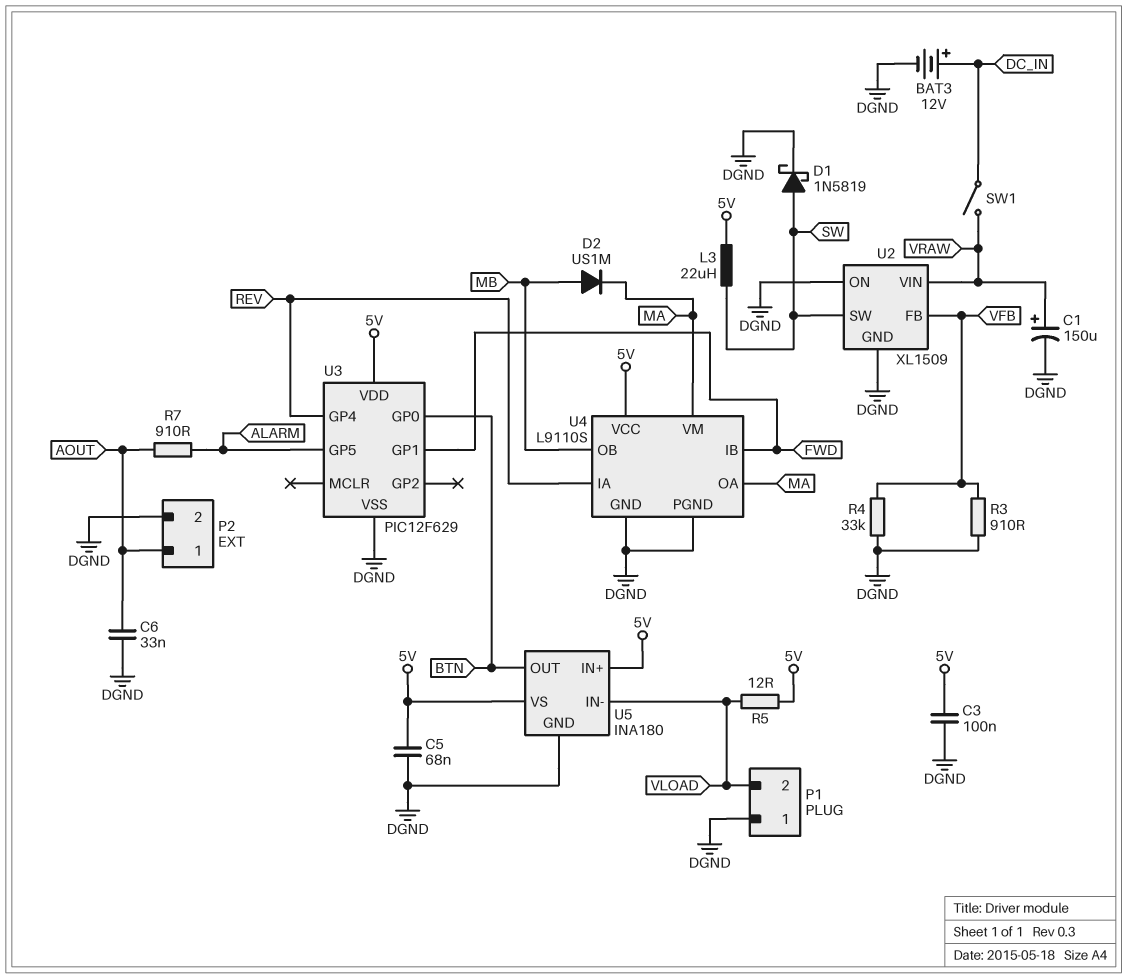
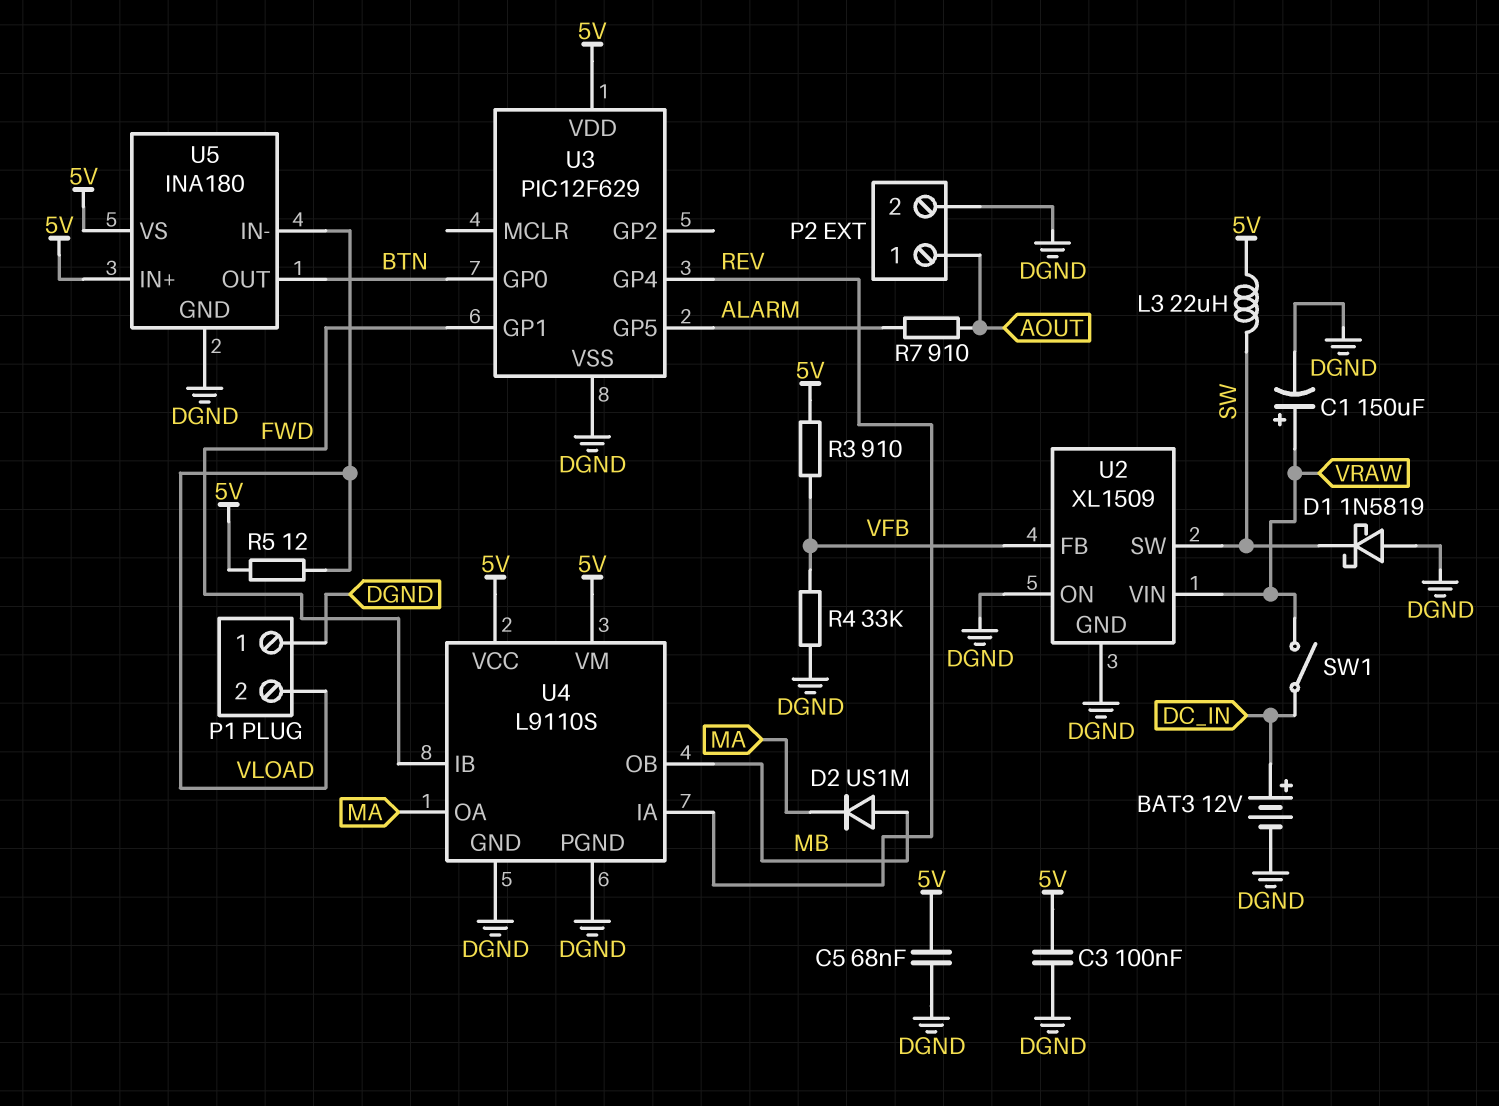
C6: 33nF (AOUT, DGND) -> none
D1: schottky 1N5819 (A SW, K DGND) -> schottky 1N5819 (A DGND, K SW)
R3: 910 (DGND, VFB) -> 910 (5V, VFB)
U4 pin VM: MA -> 5V

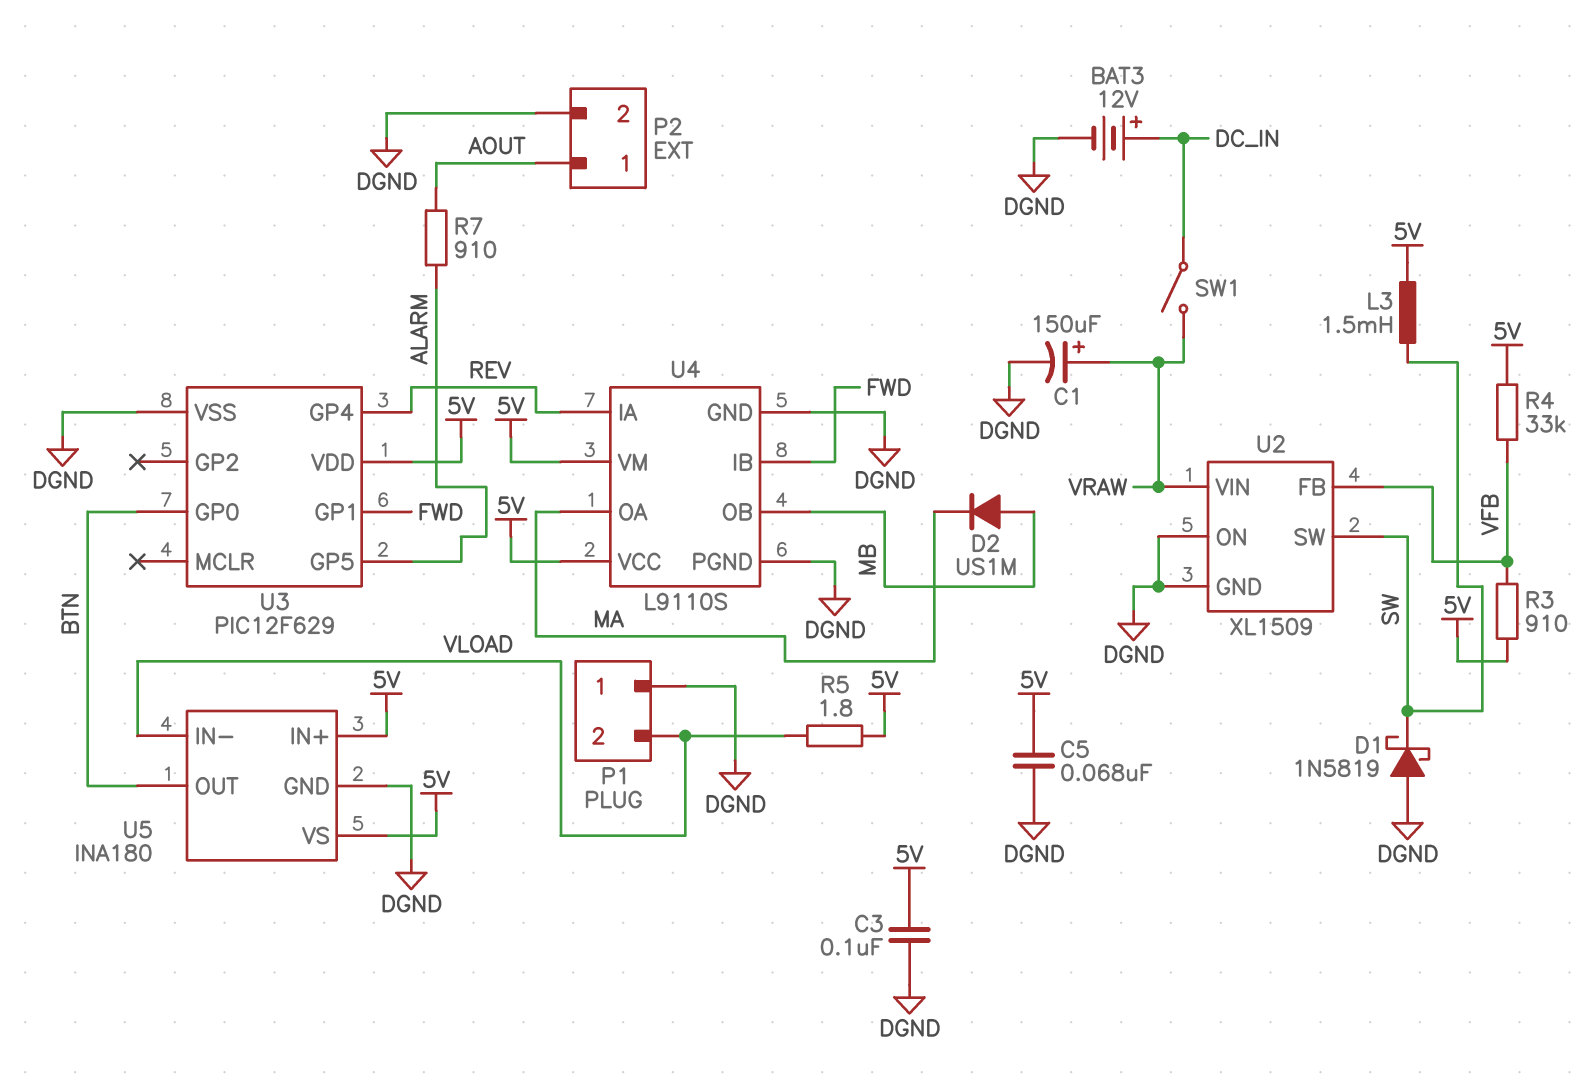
L3: 22uH (5V, SW) -> 1.5mH (5V, SW)
R4: 33k (DGND, VFB) -> 33k (5V, VFB)
R5: 12 (5V, VLOAD) -> 1.8 (5V, VLOAD)

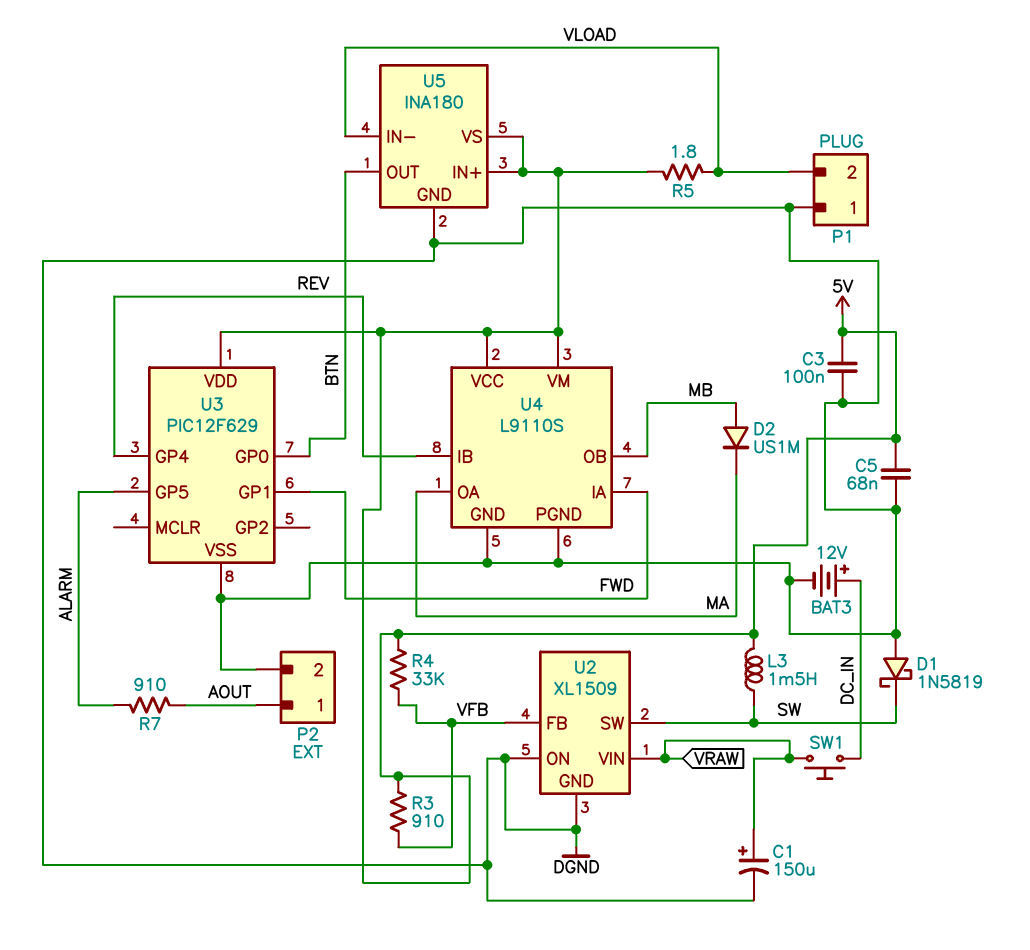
SW1: switch (DC_IN, VRAW) -> button (DC_IN, VRAW)
U4 pin IA: REV -> FWD
U4 pin IB: FWD -> REV

